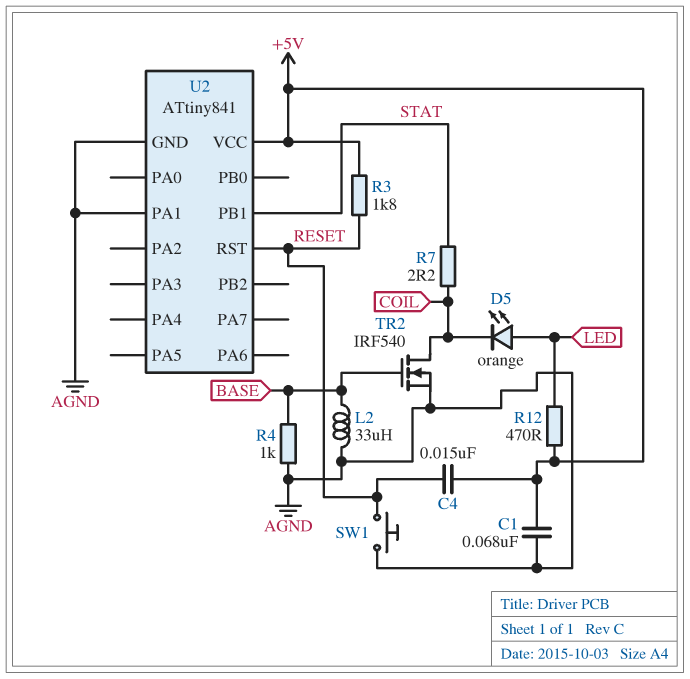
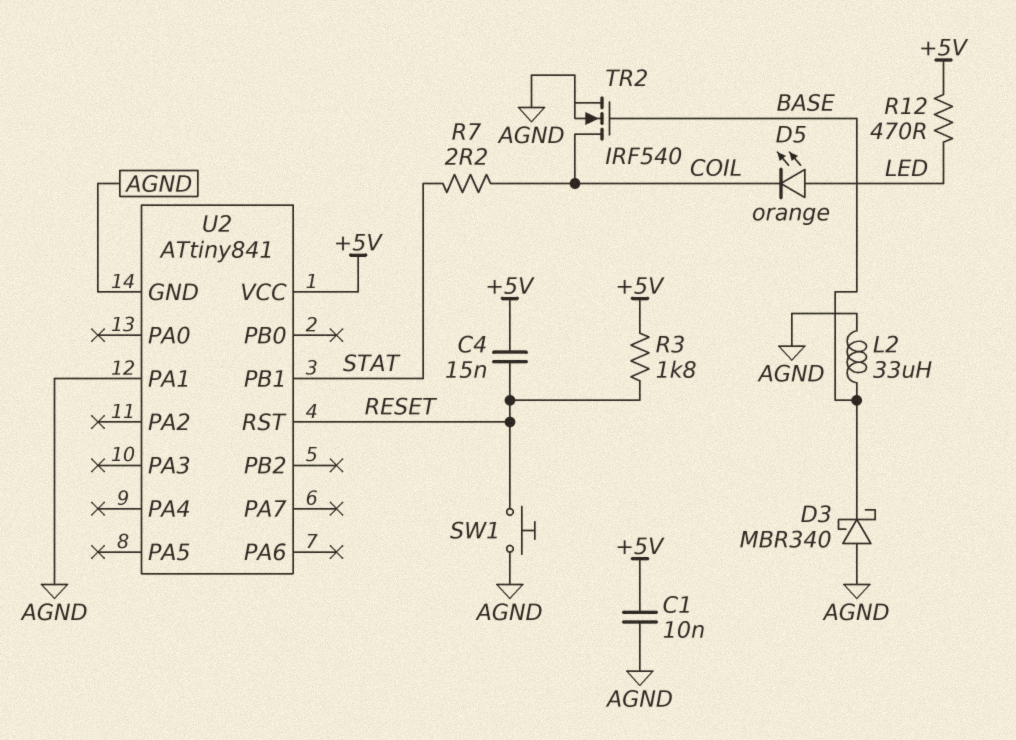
C1: 68nF (+5V, AGND) -> 10nF (+5V, AGND)
D3: none -> schottky MBR340 (A AGND, K BASE)
R4: 1k (AGND, BASE) -> none

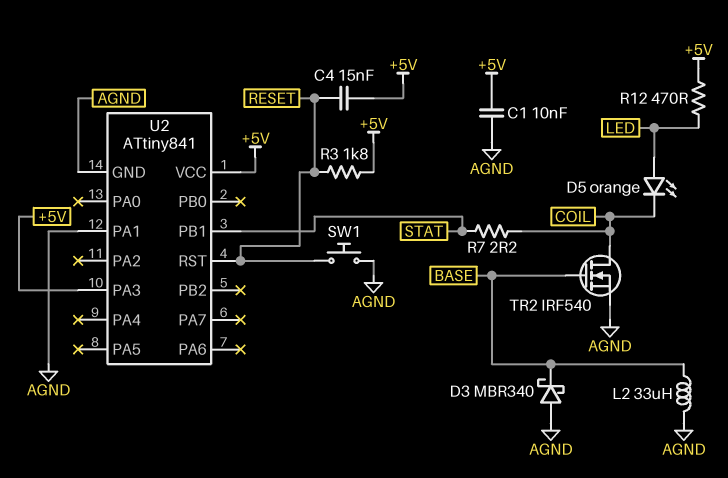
U2 pin PA3: none -> +5V

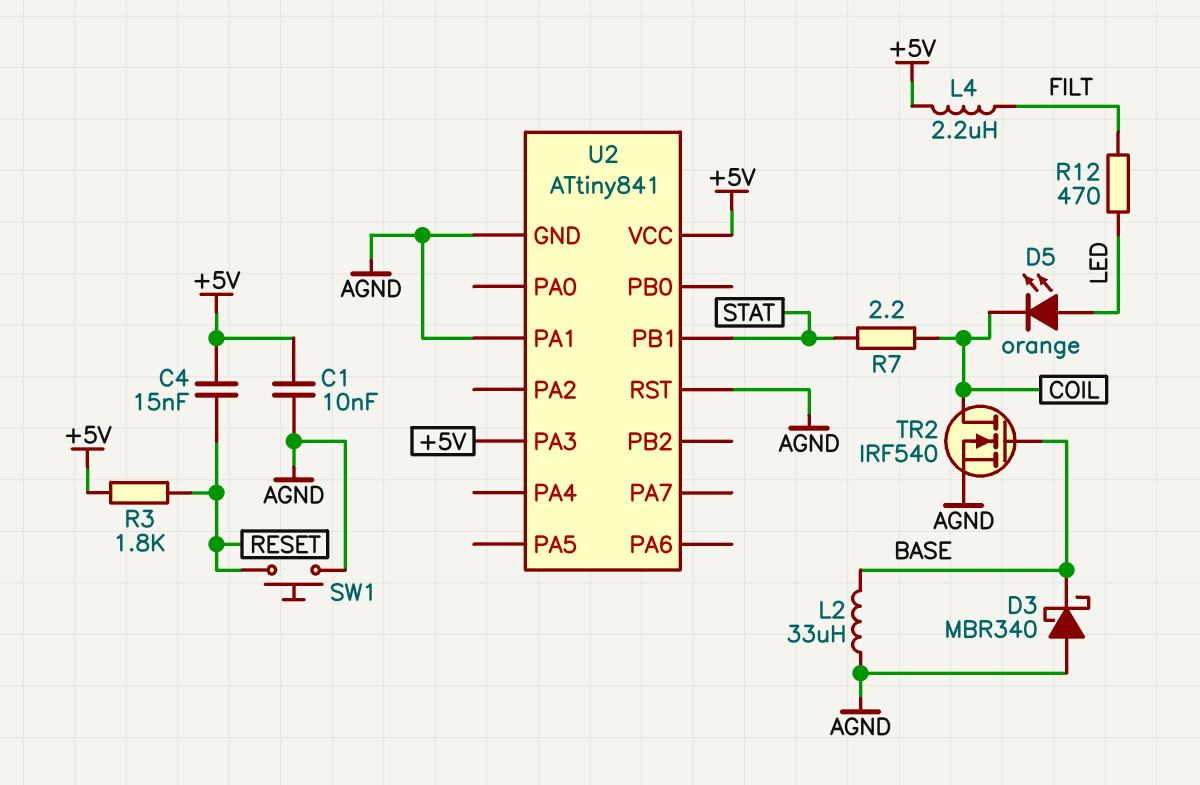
L4: none -> 2.2uH (+5V, FILT)
R12: 470 (+5V, LED) -> 470 (FILT, LED)
U2 pin RST: RESET -> AGND

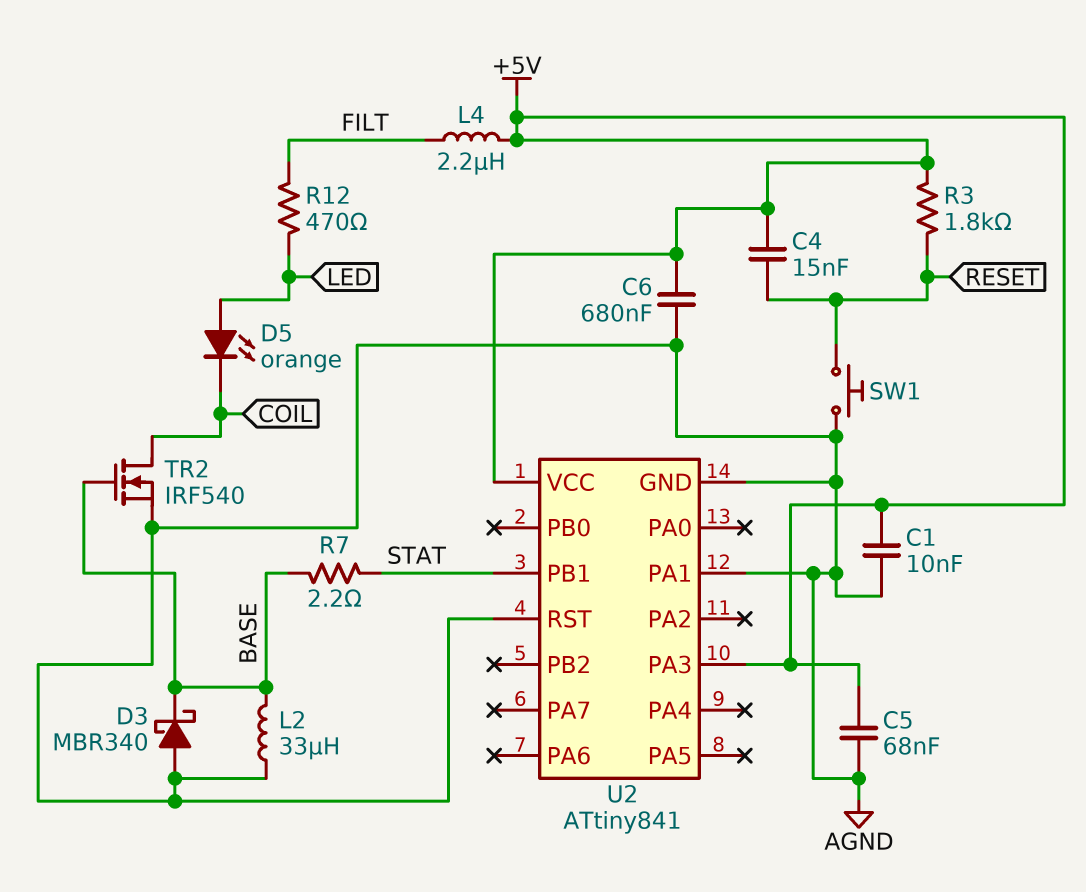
C5: none -> 68nF (+5V, AGND)
C6: none -> 680nF (+5V, AGND)
R7: 2.2 (COIL, STAT) -> 2.2 (BASE, STAT)

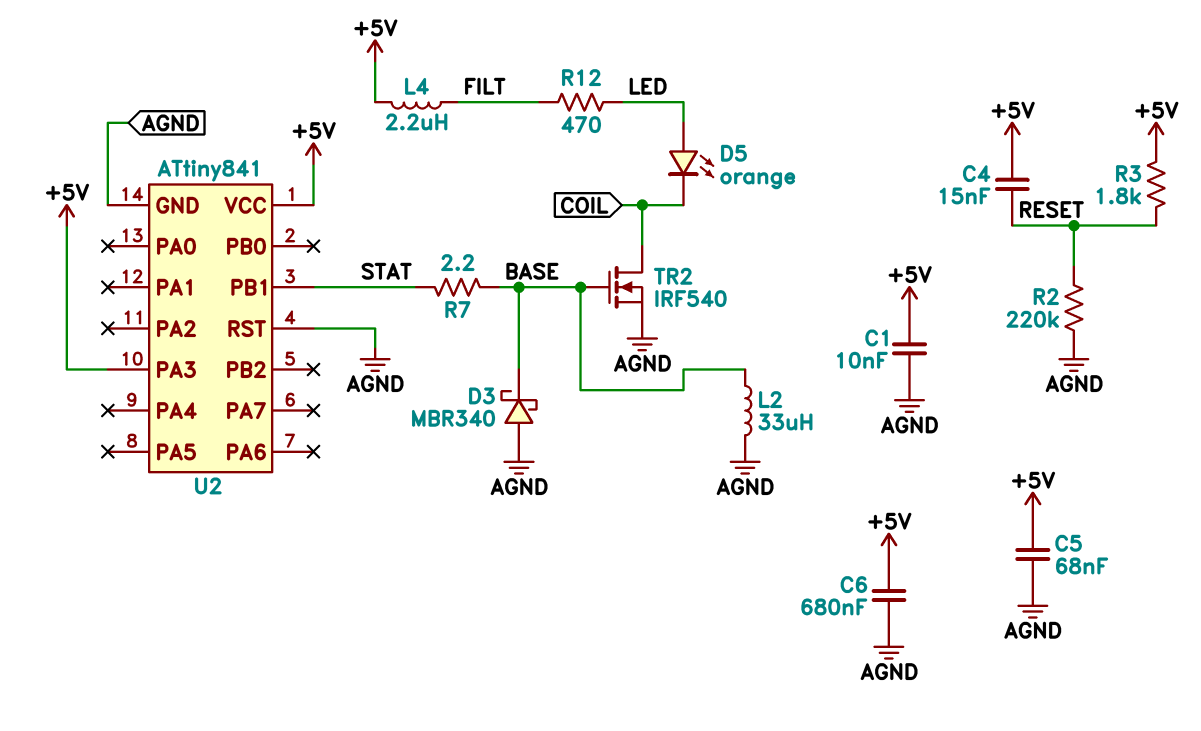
R2: none -> 220k (AGND, RESET)
SW1: button (AGND, RESET) -> none
U2 pin PA1: AGND -> none

